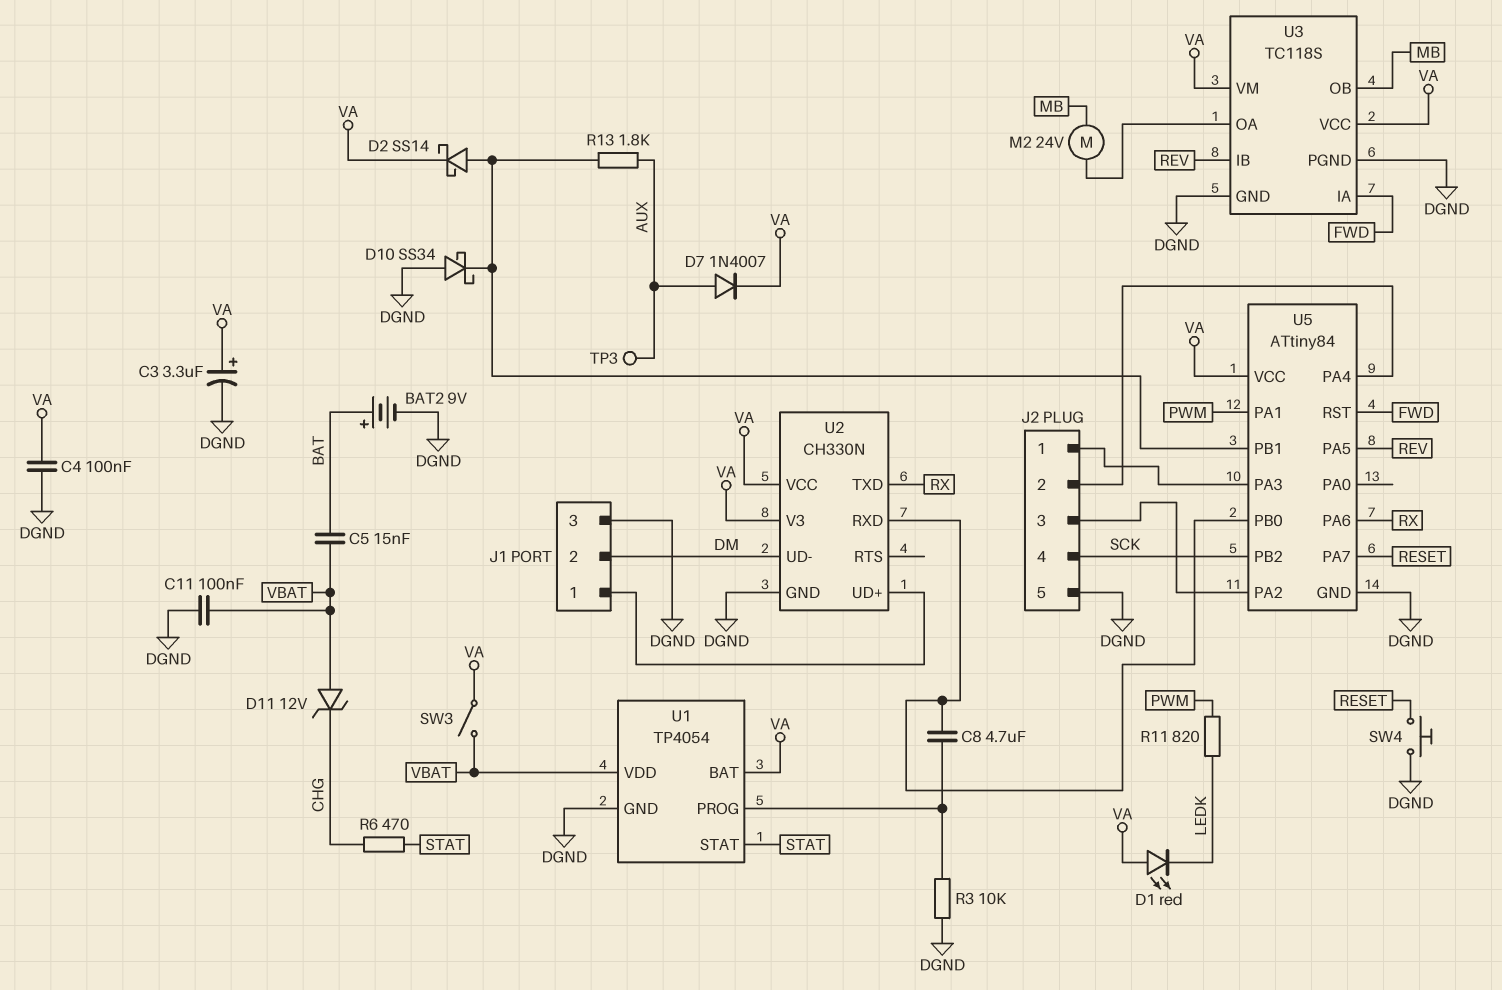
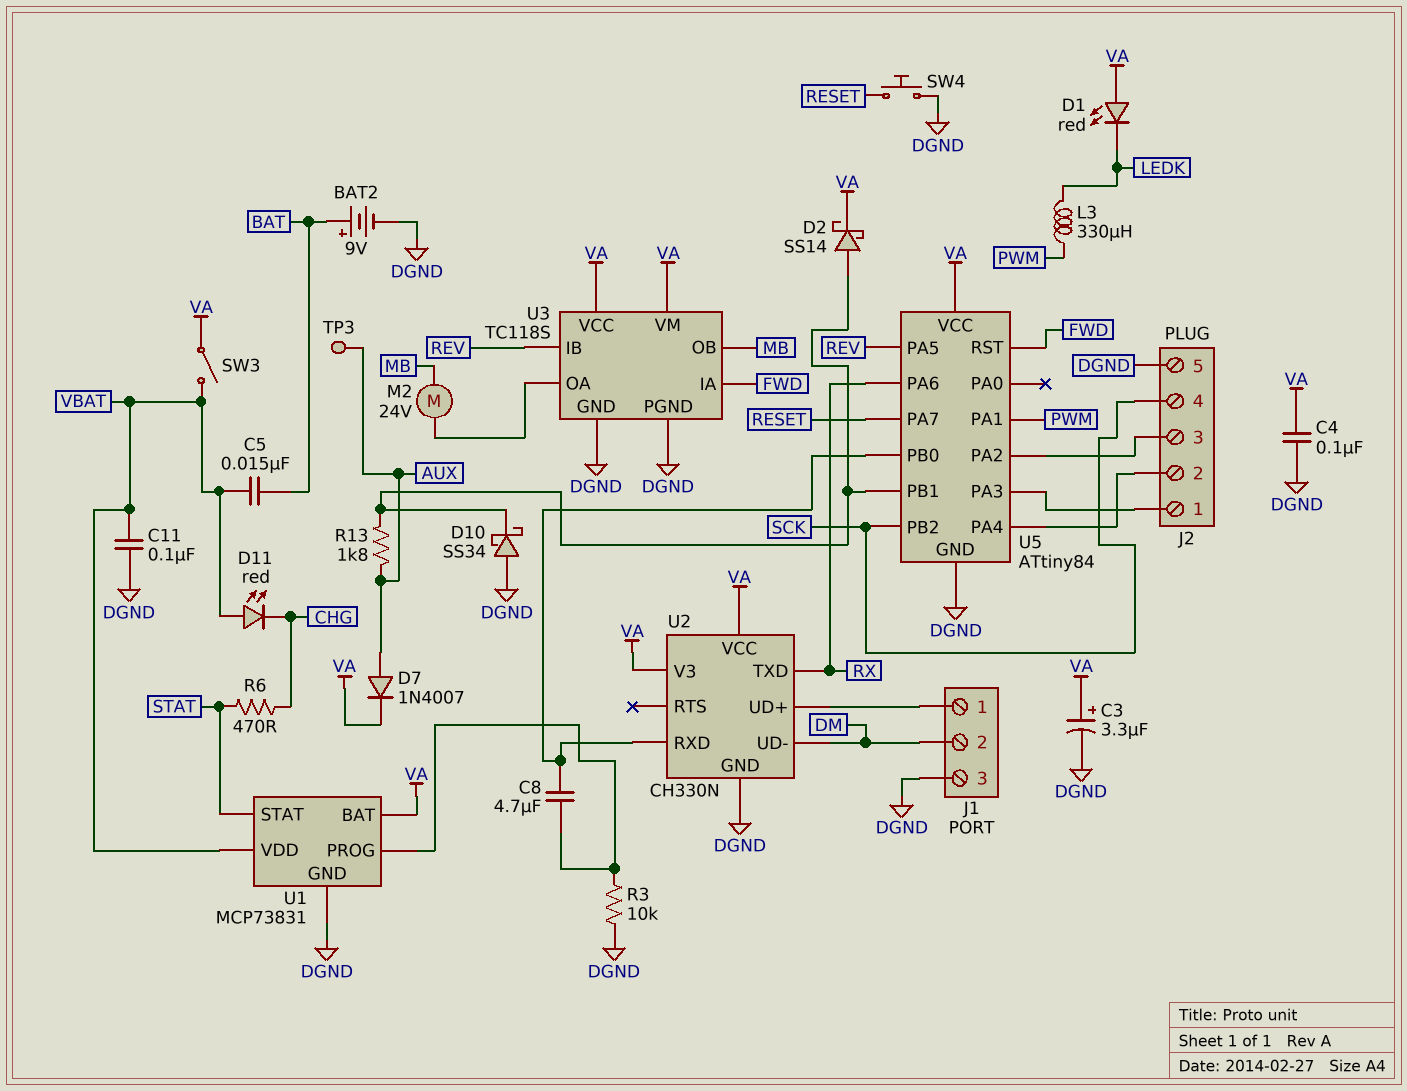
D11: zener 12V (A VBAT, K CHG) -> LED red (A VBAT, K CHG)
L3: none -> 330uH (LEDK, PWM)
R11: 820 (LEDK, PWM) -> none
U1: TP4054 -> MCP73831

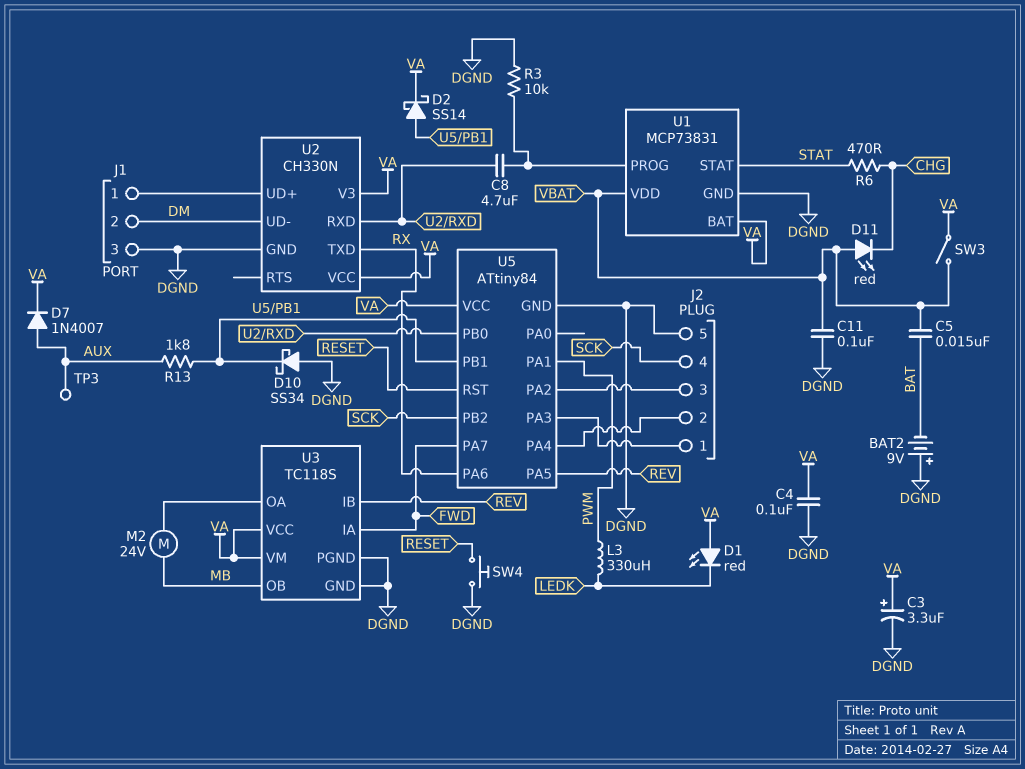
BAT2: 9V (plus BAT, minus DGND) -> 9V (plus DGND, minus BAT)
U5 pin PA7: RESET -> FWD
U5 pin RST: FWD -> RESET

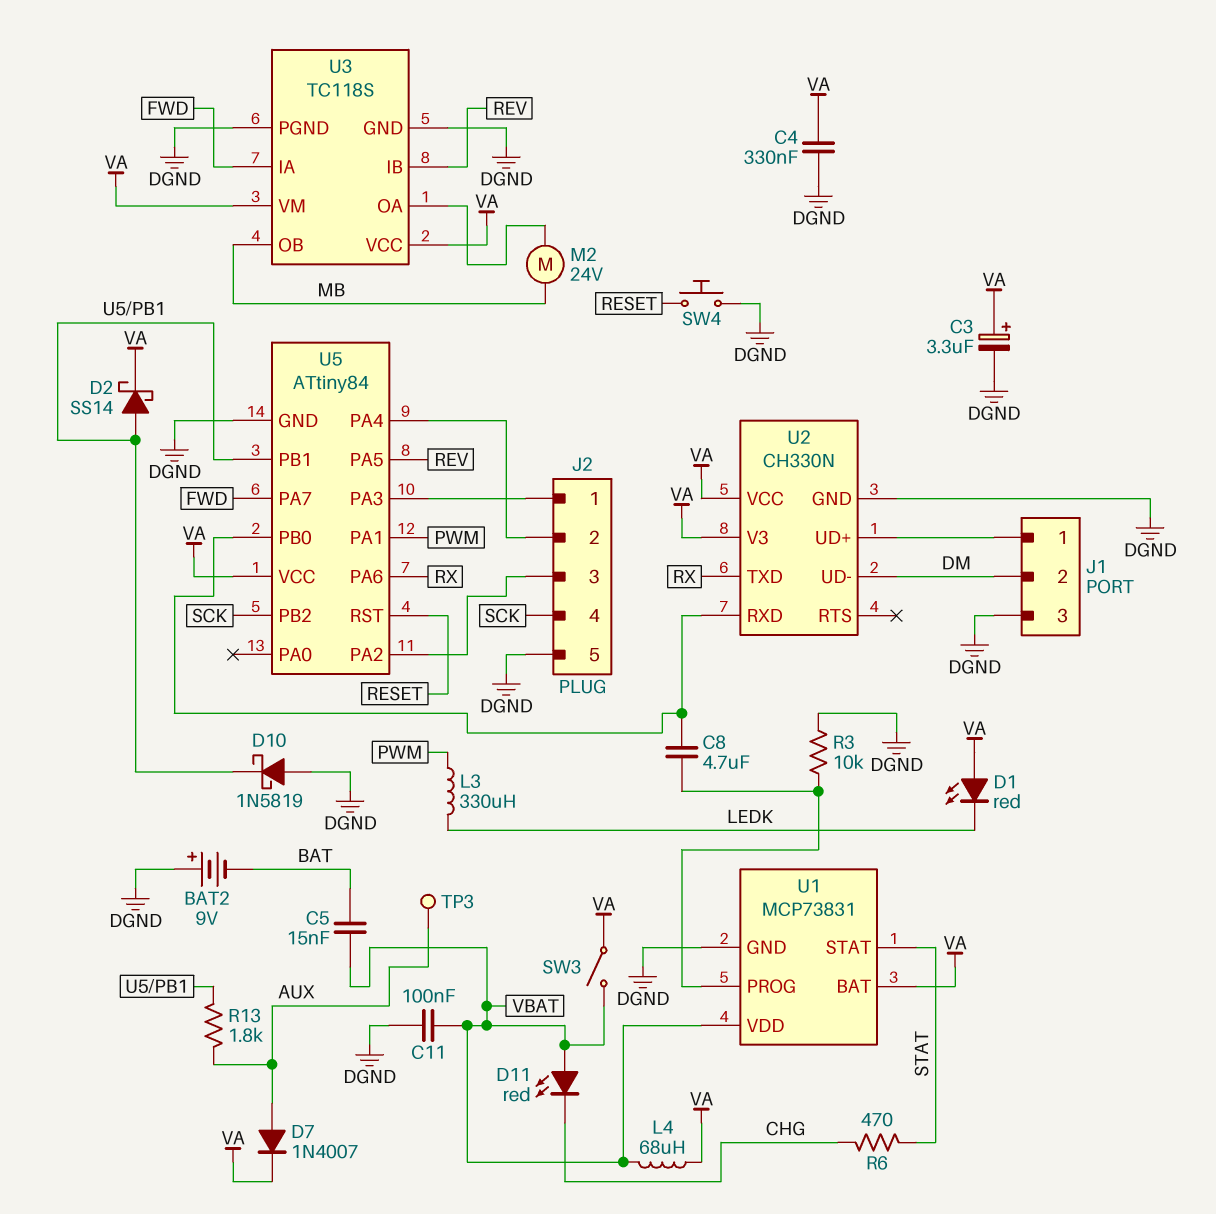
C4: 100nF (DGND, VA) -> 330nF (DGND, VA)
D10: schottky SS34 (A DGND, K U5/PB1) -> schottky 1N5819 (A DGND, K U5/PB1)
L4: none -> 68uH (VA, VBAT)

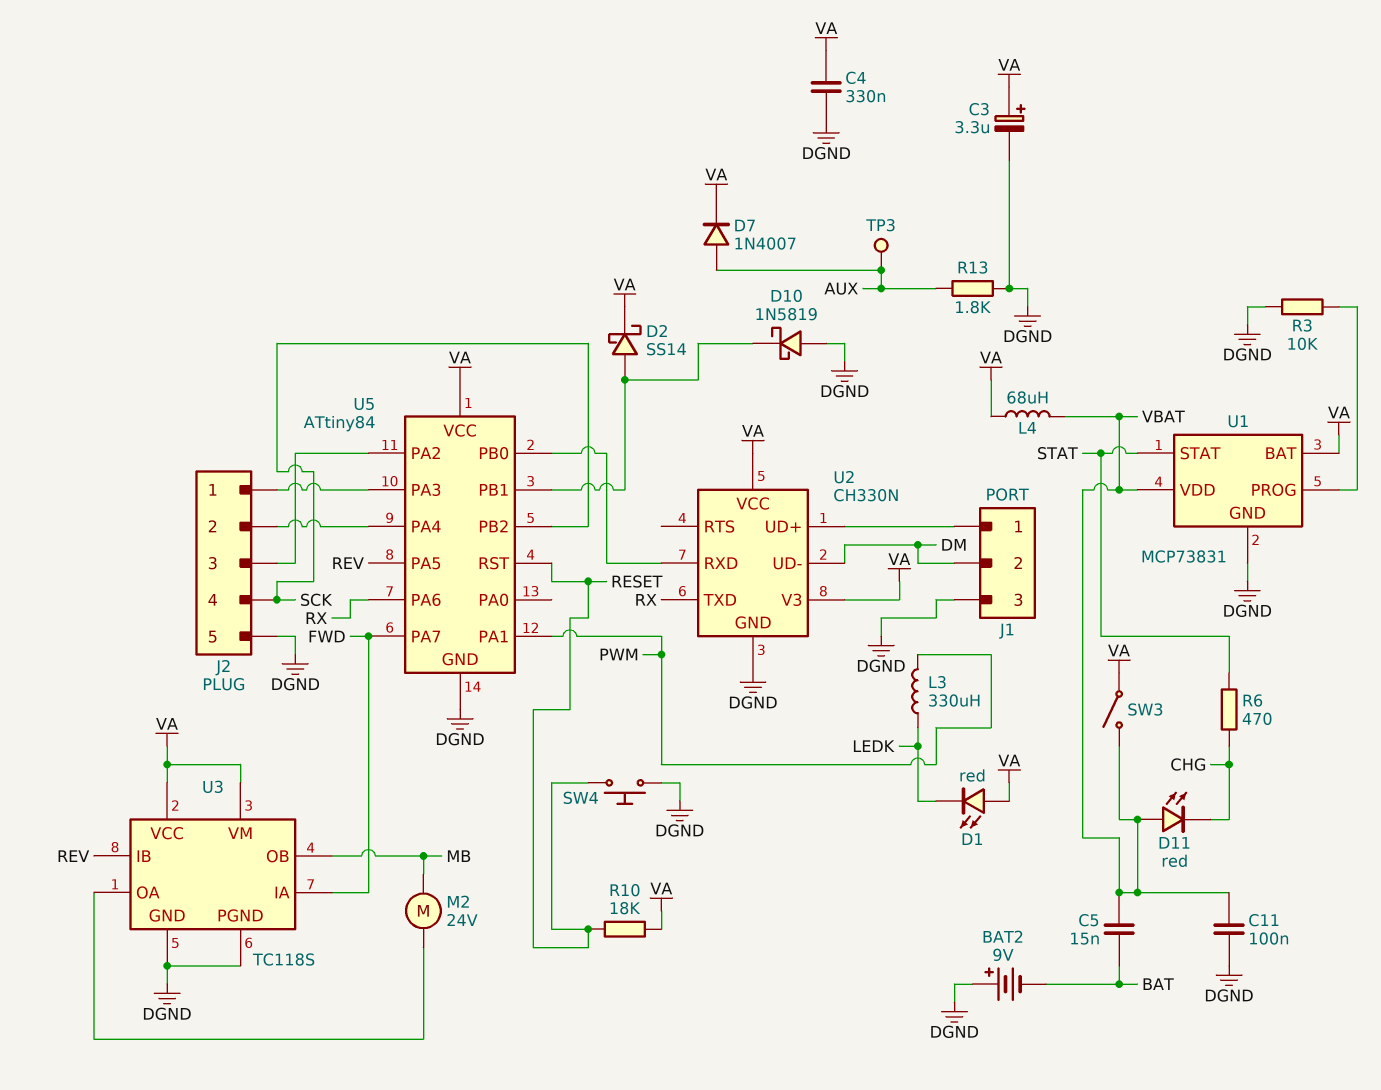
C8: 4.7uF (U1/PROG, U2/RXD) -> none
R10: none -> 18k (RESET, VA)
R13: 1.8k (AUX, U5/PB1) -> 1.8k (AUX, DGND)

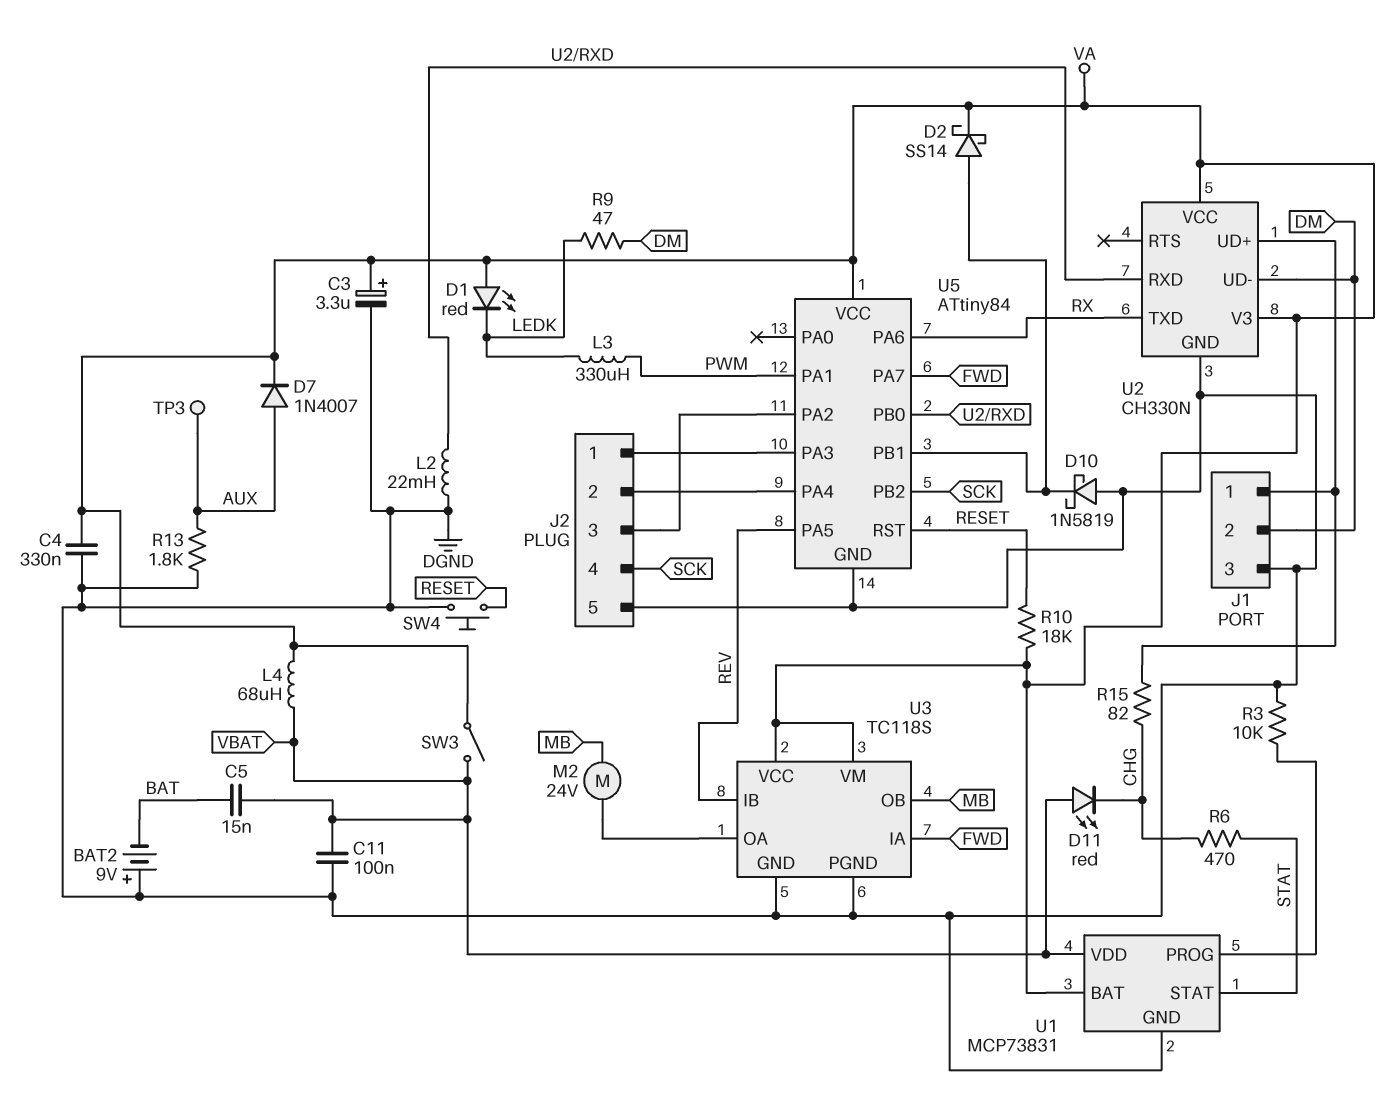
L2: none -> 22mH (DGND, U2/RXD)
R9: none -> 47 (DM, LEDK)
R15: none -> 82 (CHG, J1/1)

